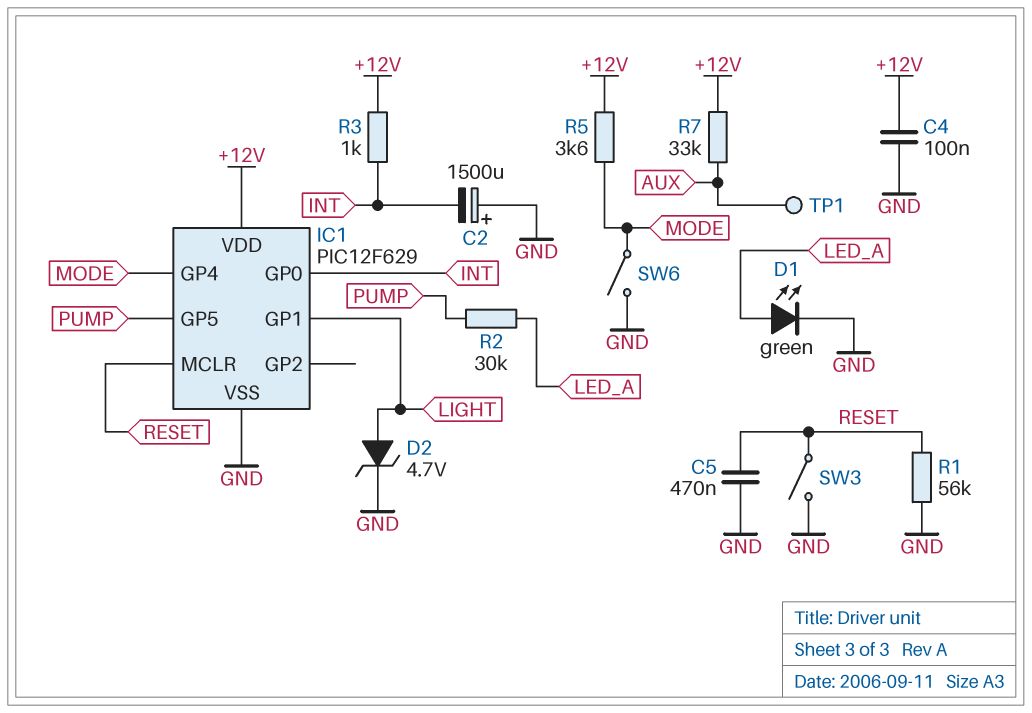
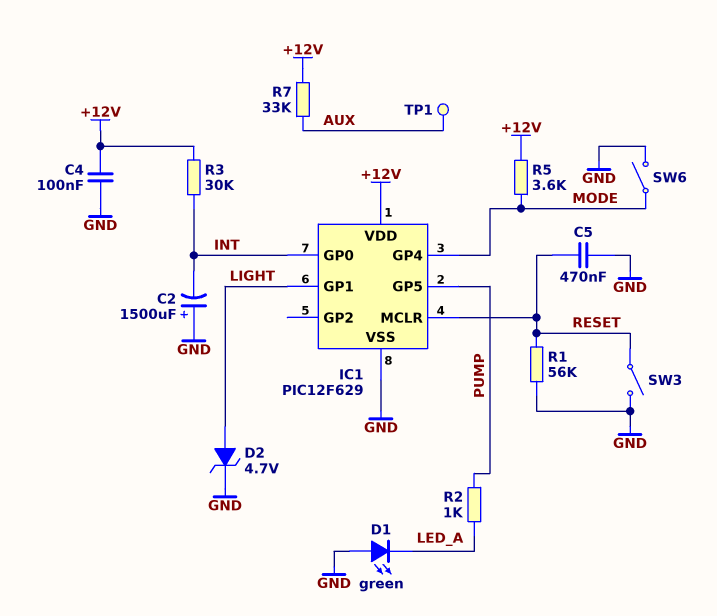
D1: LED green (A LED_A, K GND) -> LED green (A GND, K LED_A)
R2: 30k (LED_A, PUMP) -> 1k (LED_A, PUMP)
R3: 1k (+12V, INT) -> 30k (+12V, INT)

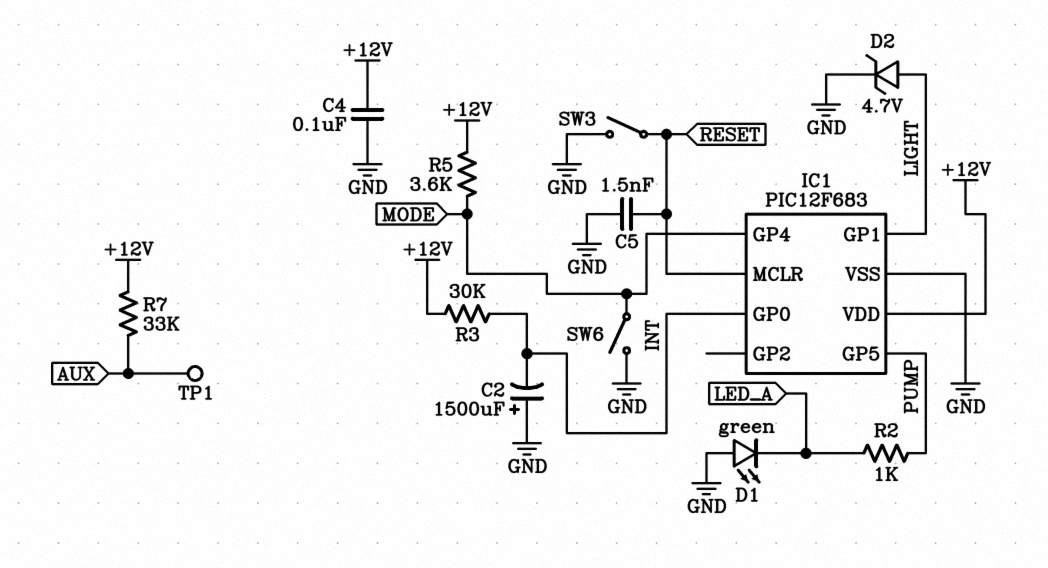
C5: 470nF (GND, RESET) -> 1.5nF (GND, RESET)
IC1: PIC12F629 -> PIC12F683
R1: 56k (GND, RESET) -> none

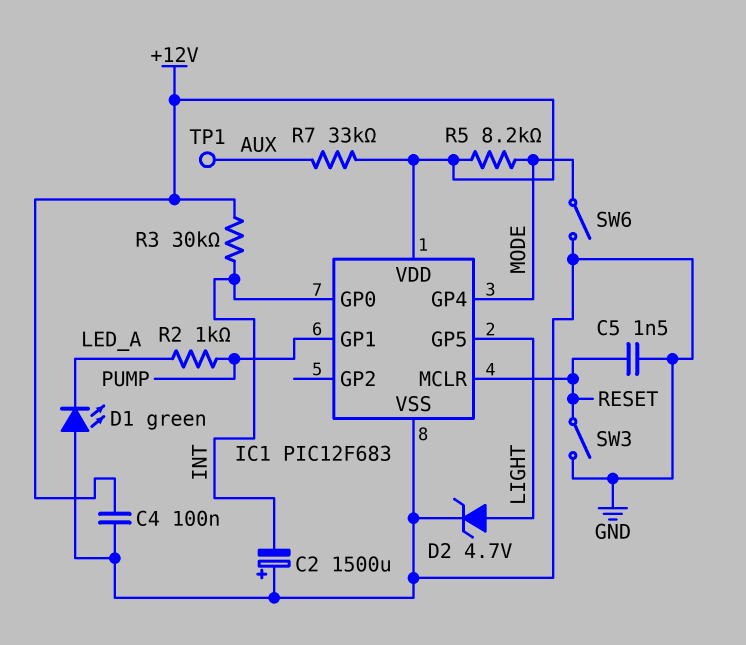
IC1 pin GP1: LIGHT -> PUMP
IC1 pin GP5: PUMP -> LIGHT
R5: 3.6k (+12V, MODE) -> 8.2k (+12V, MODE)

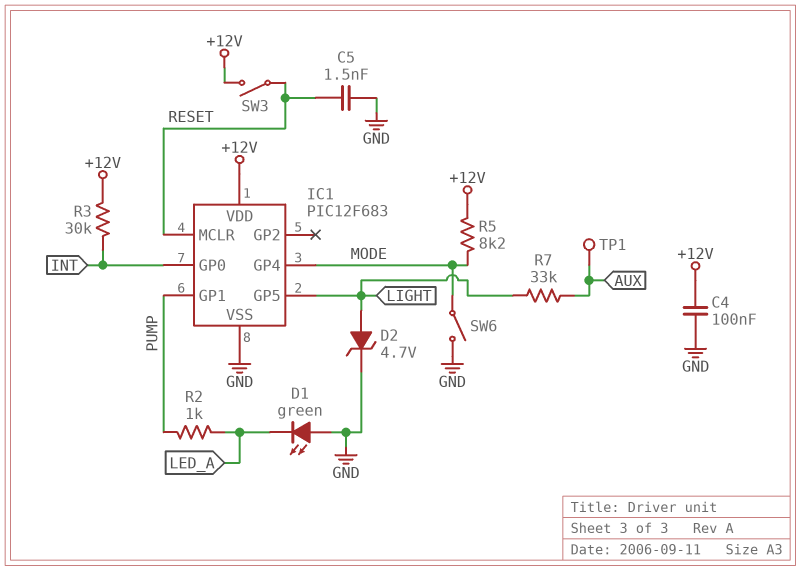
C2: 1500uF (plus GND, minus INT) -> none
R7: 33k (+12V, AUX) -> 33k (AUX, LIGHT)
SW3: switch (GND, RESET) -> switch (+12V, RESET)

